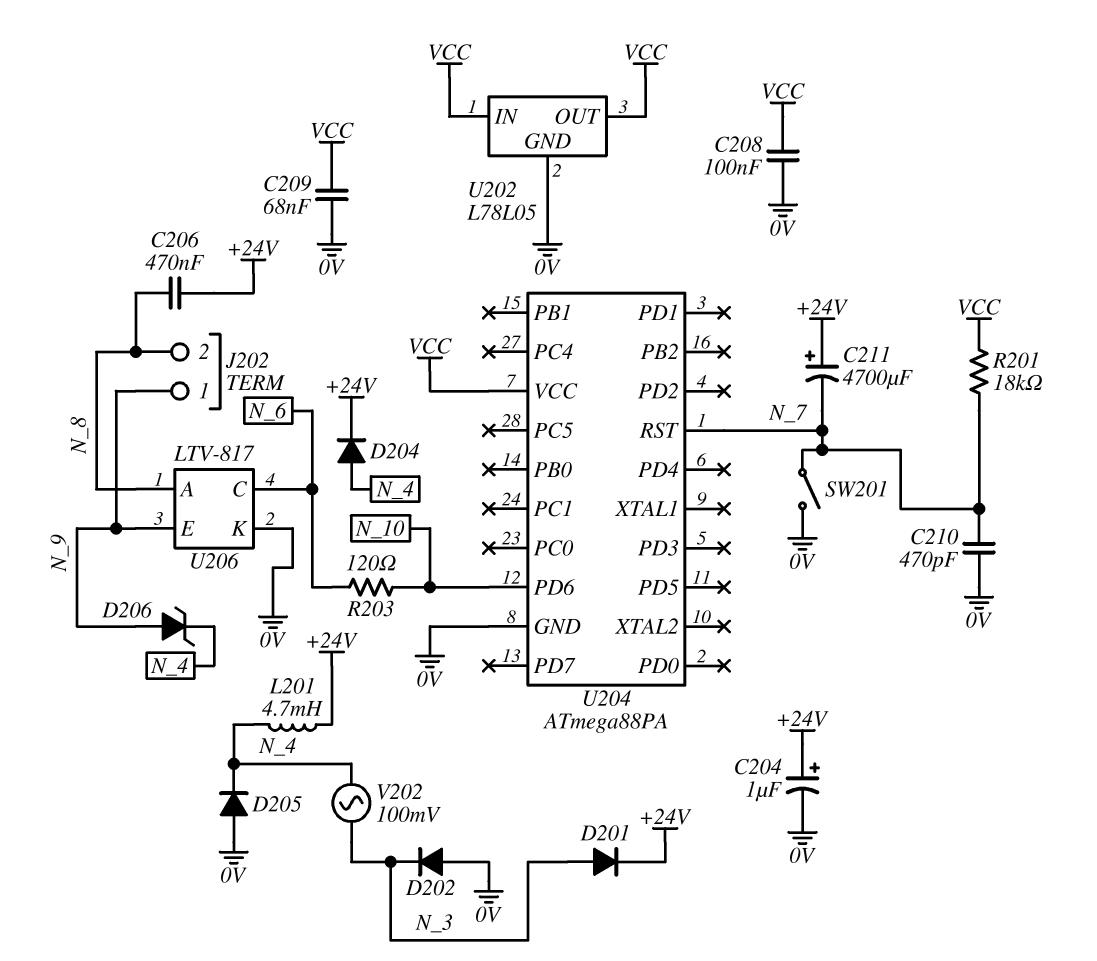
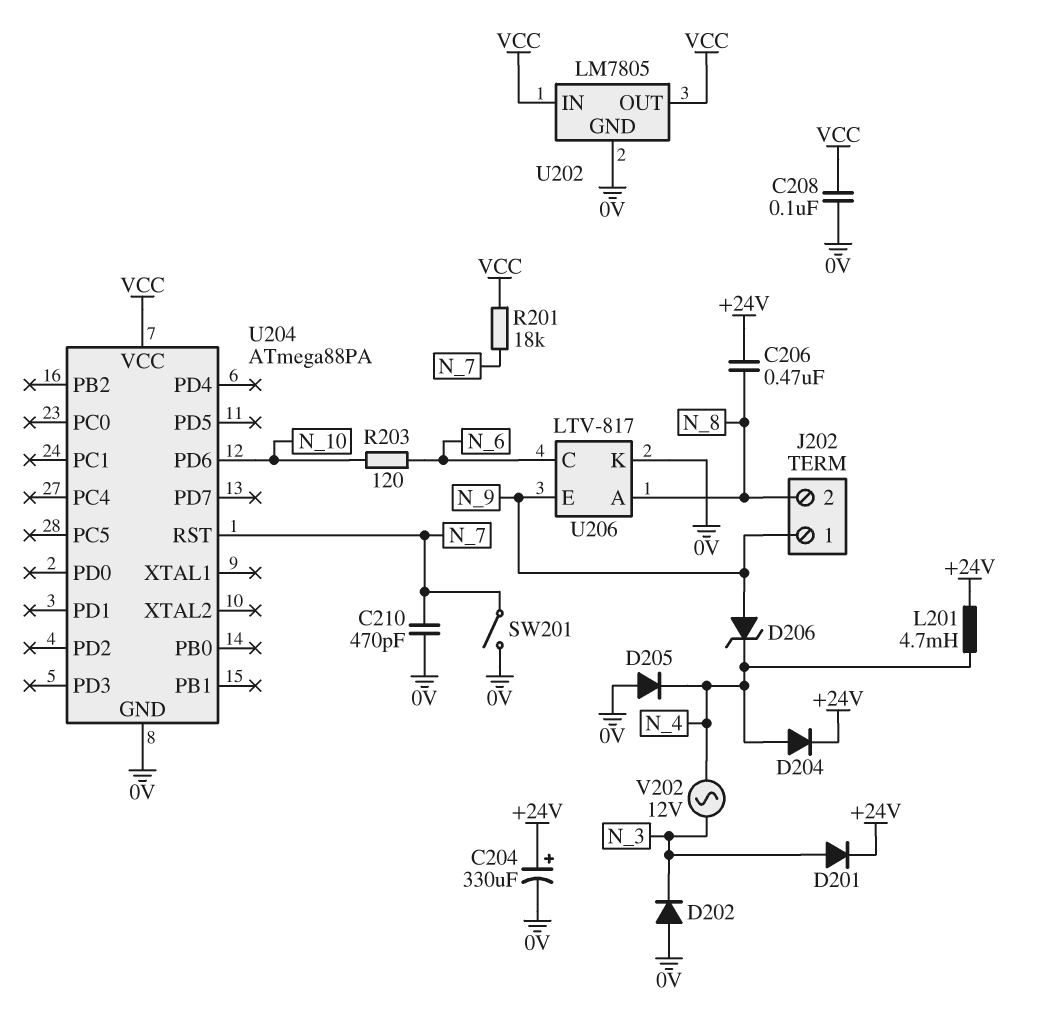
C204: 1uF (plus +24V, minus 0V) -> 330uF (plus +24V, minus 0V)
C209: 68nF (0V, VCC) -> none
C211: 4700uF (plus +24V, minus N_7) -> none
U202: L78L05 -> LM7805
V202: AC 100mV (N_3, N_4) -> AC 12V (N_3, N_4)

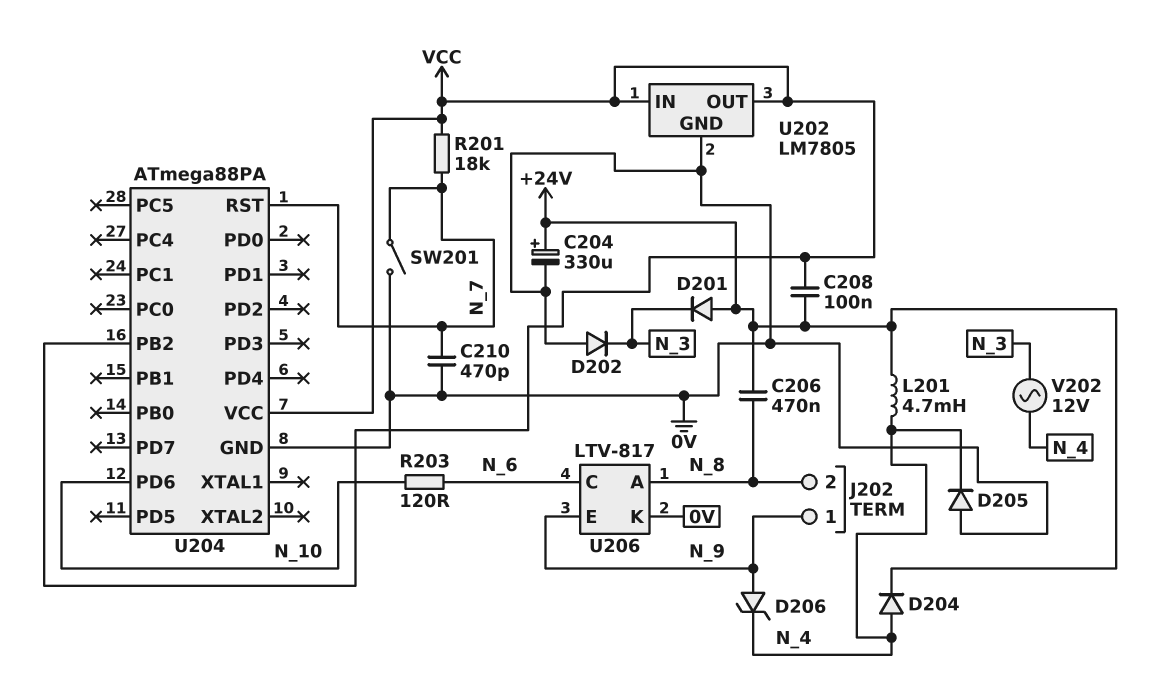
C208: 100nF (0V, VCC) -> 100nF (+24V, VCC)
D201: diode (A N_3, K +24V) -> diode (A +24V, K N_3)
U204 pin PB2: none -> VCC

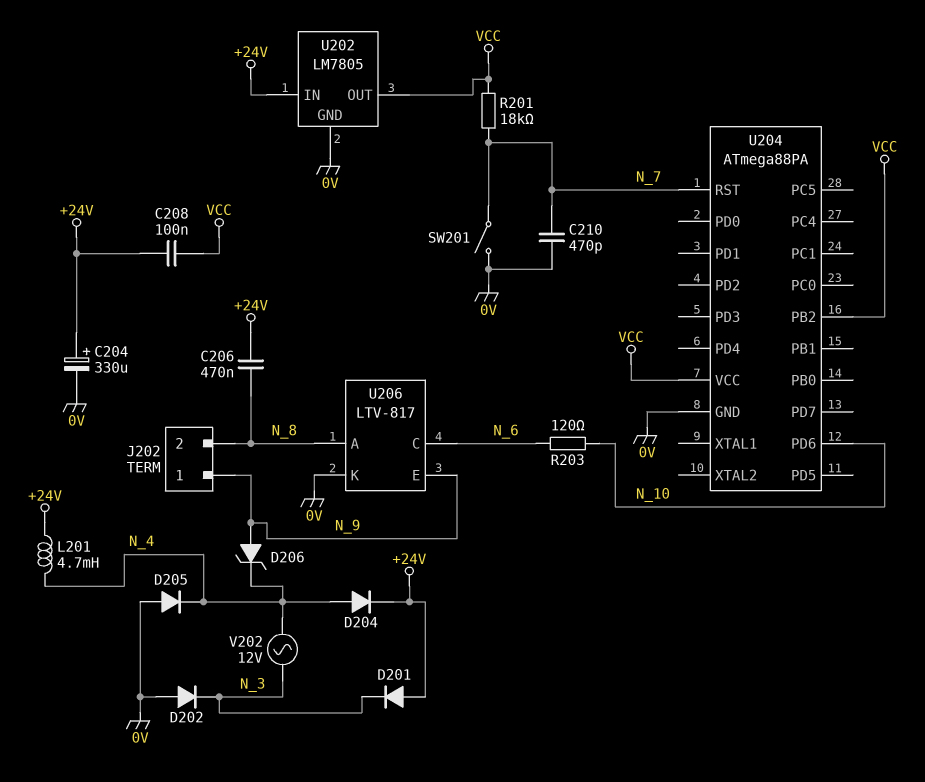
U202 pin IN: VCC -> +24V

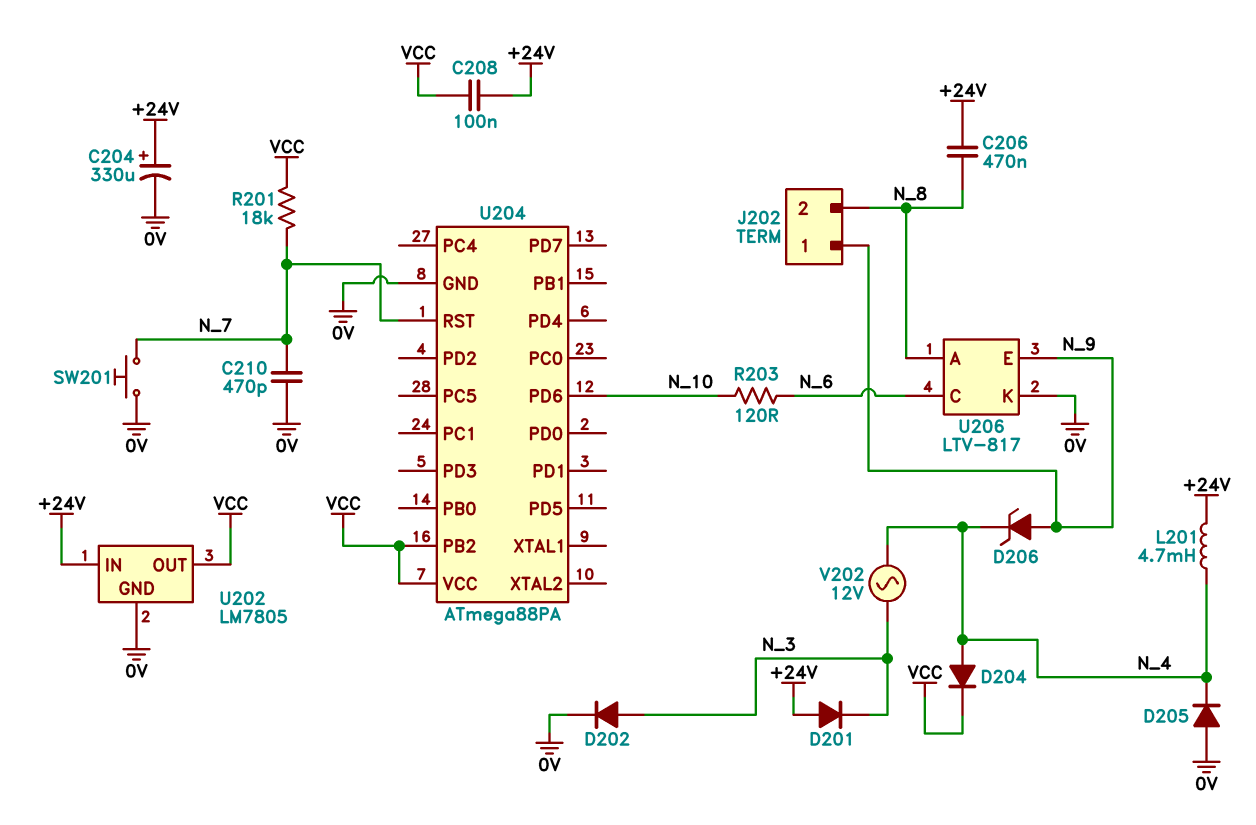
D202: diode (A 0V, K N_3) -> diode (A N_3, K 0V)
D204: diode (A N_4, K +24V) -> diode (A N_4, K VCC)
SW201: switch (0V, N_7) -> button (0V, N_7)

